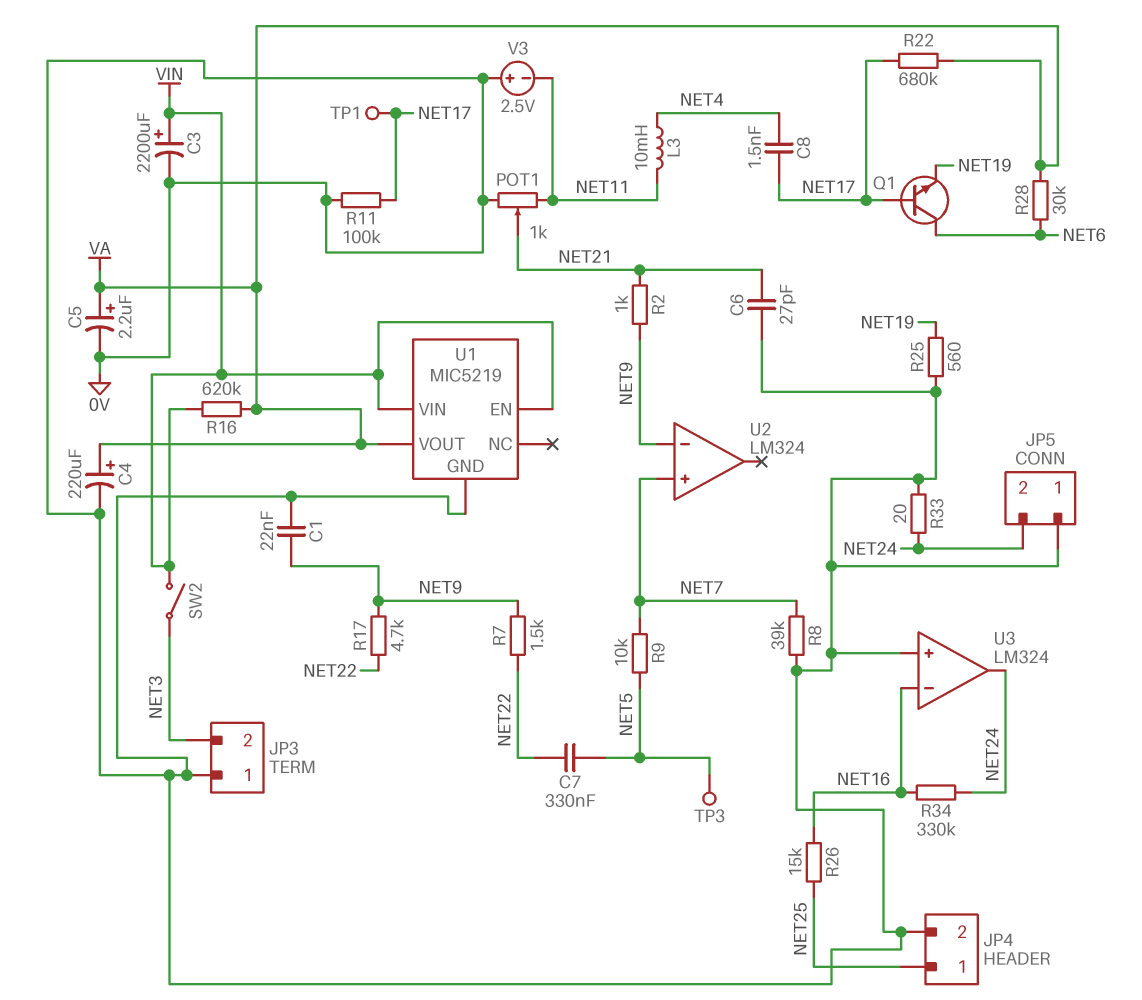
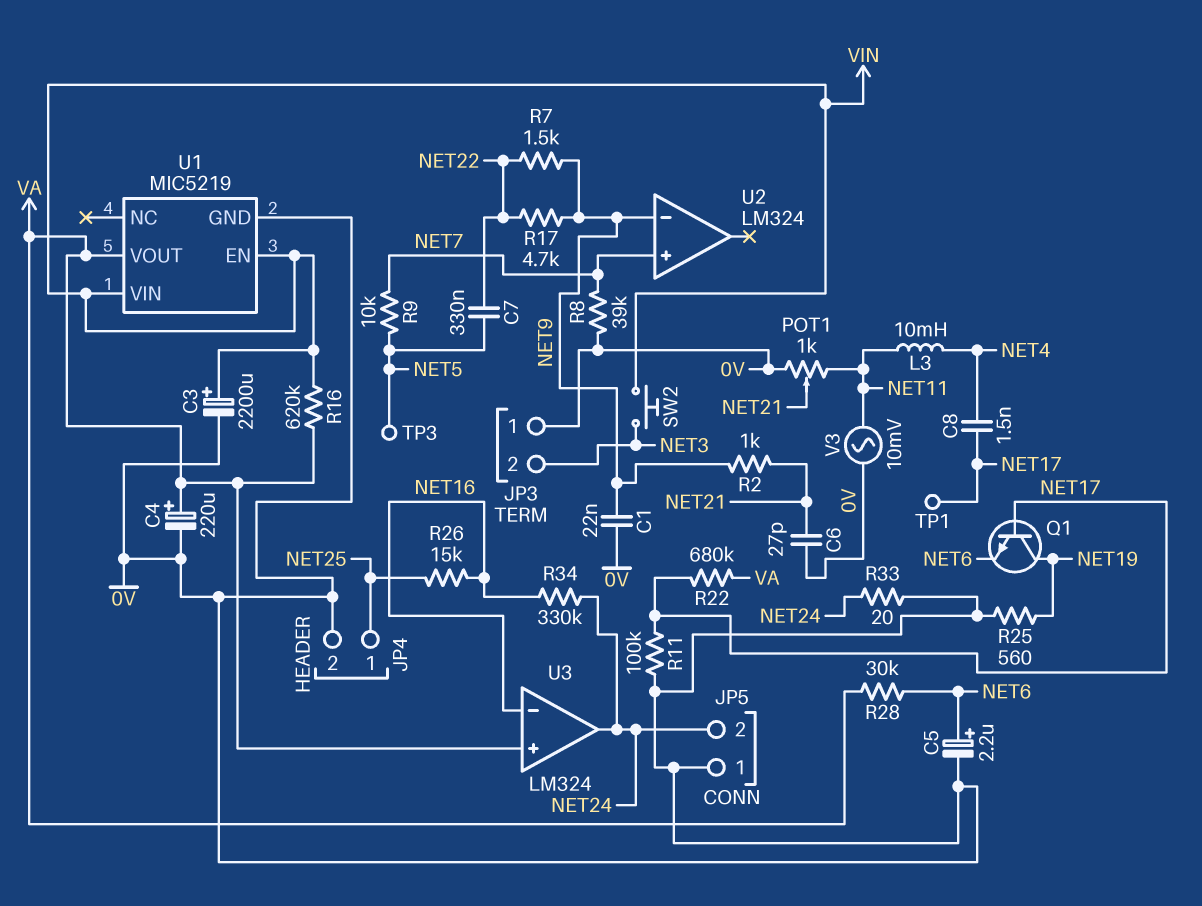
C5: 2.2uF (plus VA, minus 0V) -> 2.2uF (plus NET6, minus 0V)
Q1: NPN (B NET17, C NET6, E NET19) -> NPN (B NET17, C NET19, E NET6)
SW2: switch (NET3, VIN) -> button (NET3, VIN)
U3 pin in+: 0V -> VA
V3: 2.5V (plus 0V, minus NET11) -> AC 10mV (0V, NET11)

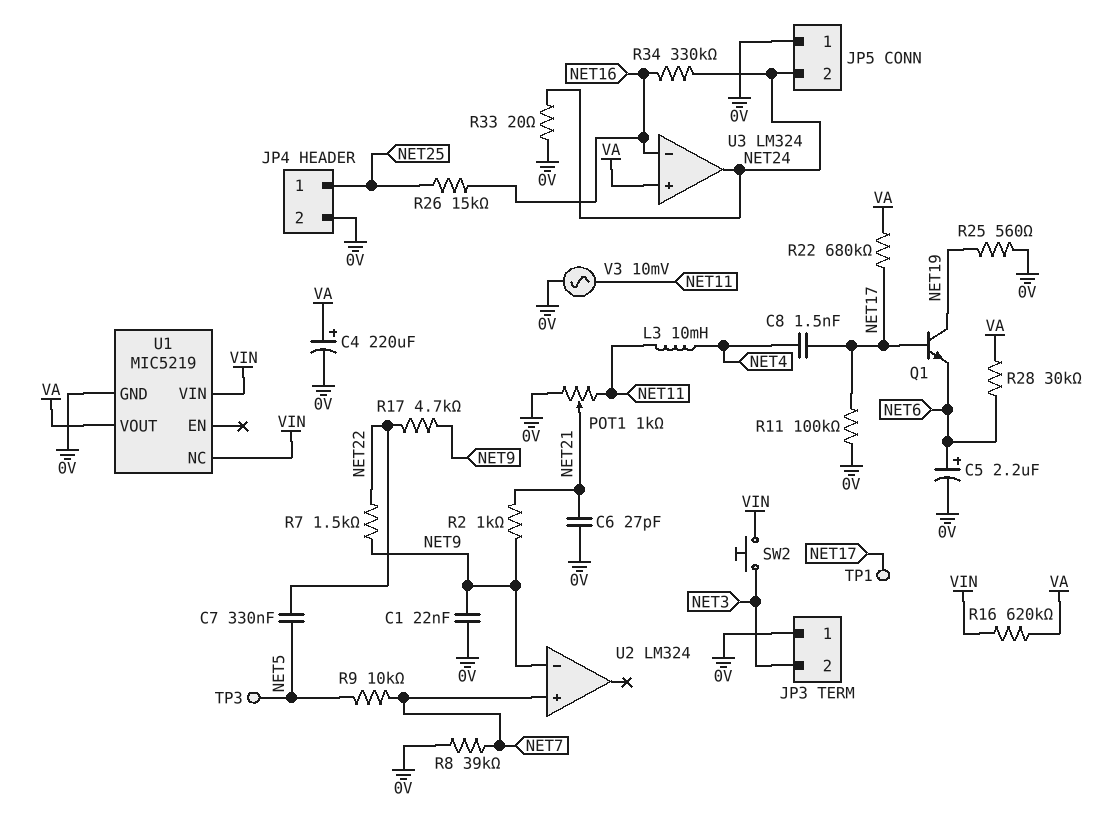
C3: 2200uF (plus VIN, minus 0V) -> none
U1 pin EN: VIN -> none
U1 pin NC: none -> VIN

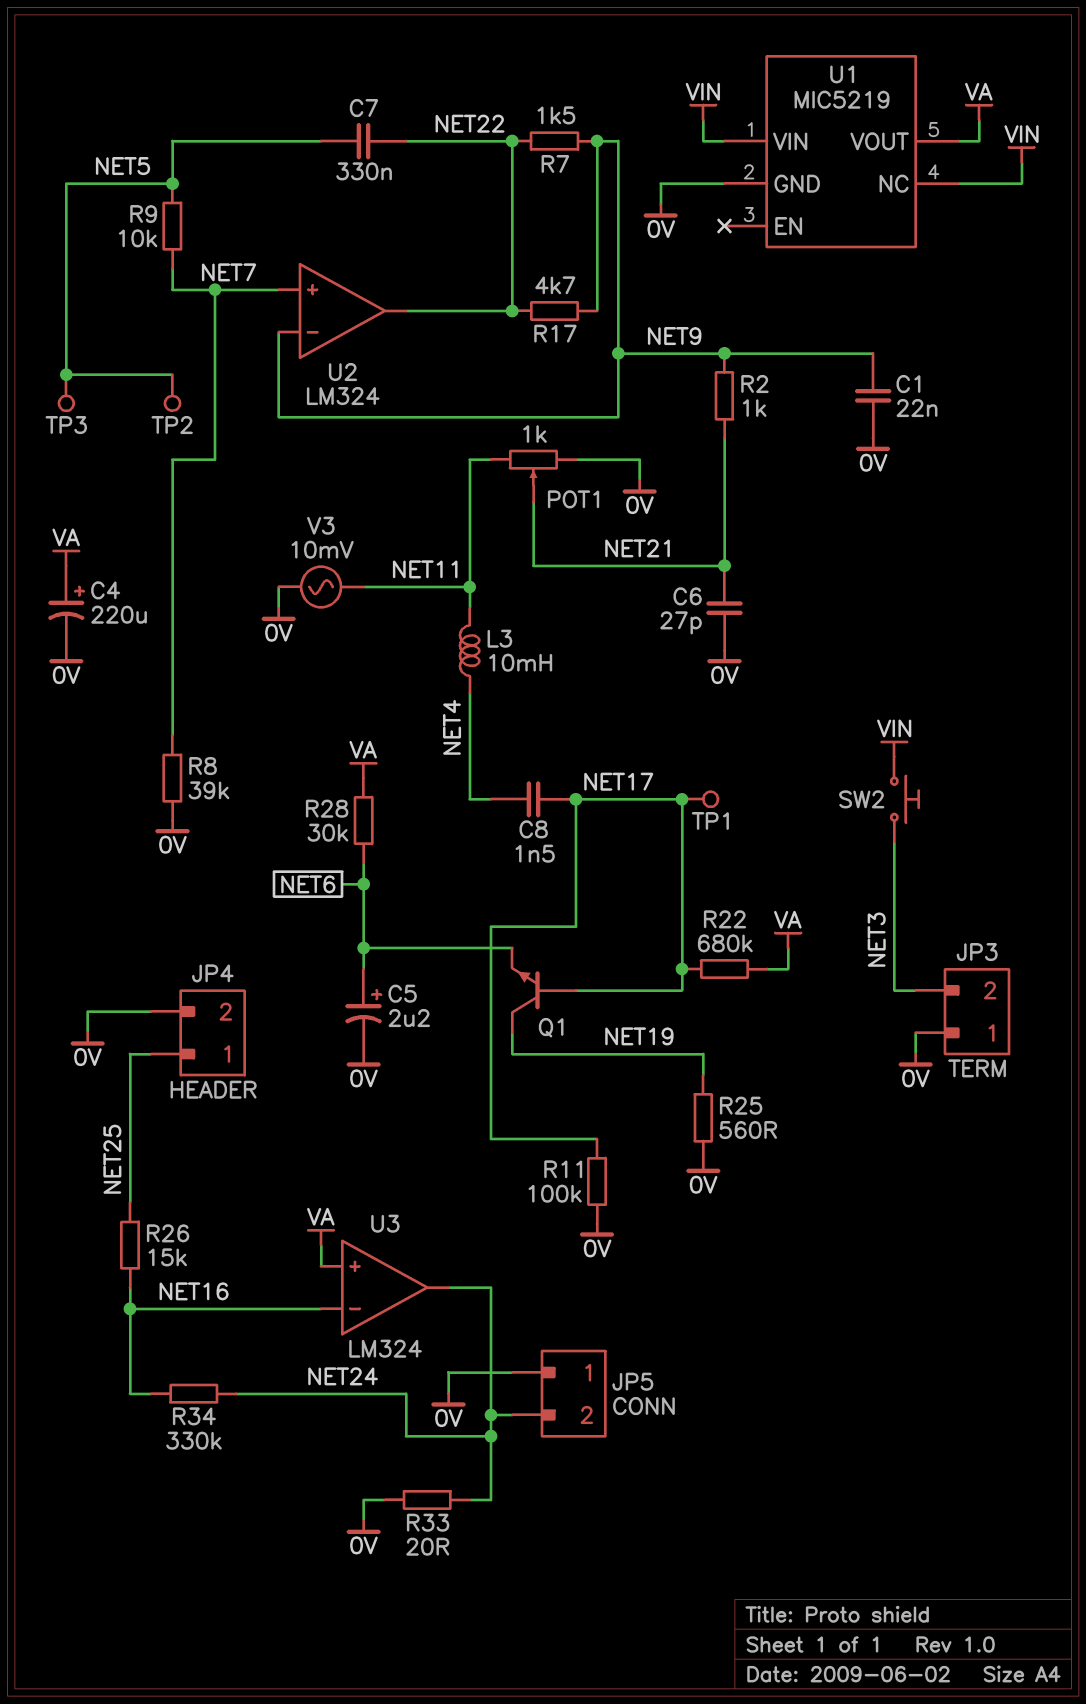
R16: 620k (VA, VIN) -> none
TP2: none -> test point (NET5)
U2 pin out: none -> NET22

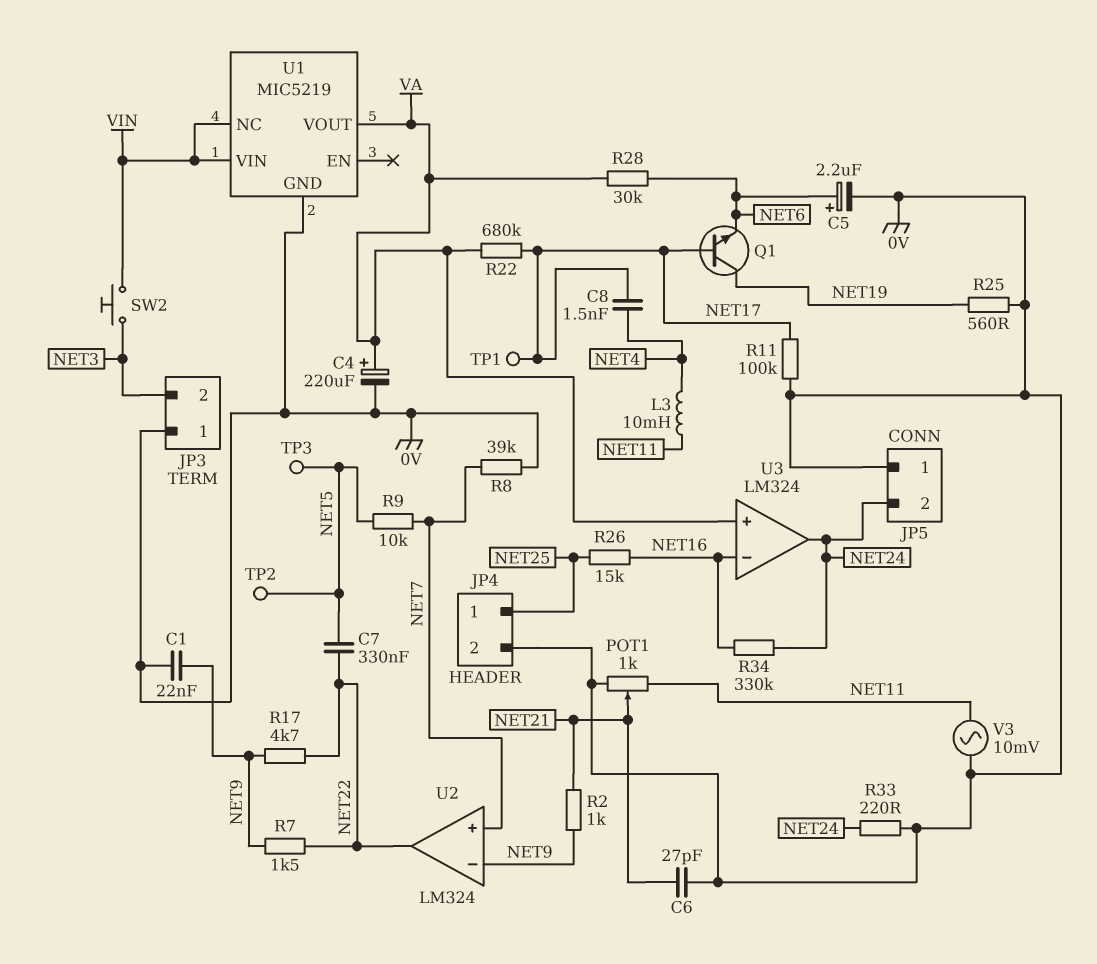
R33: 20 (0V, NET24) -> 220 (0V, NET24)

